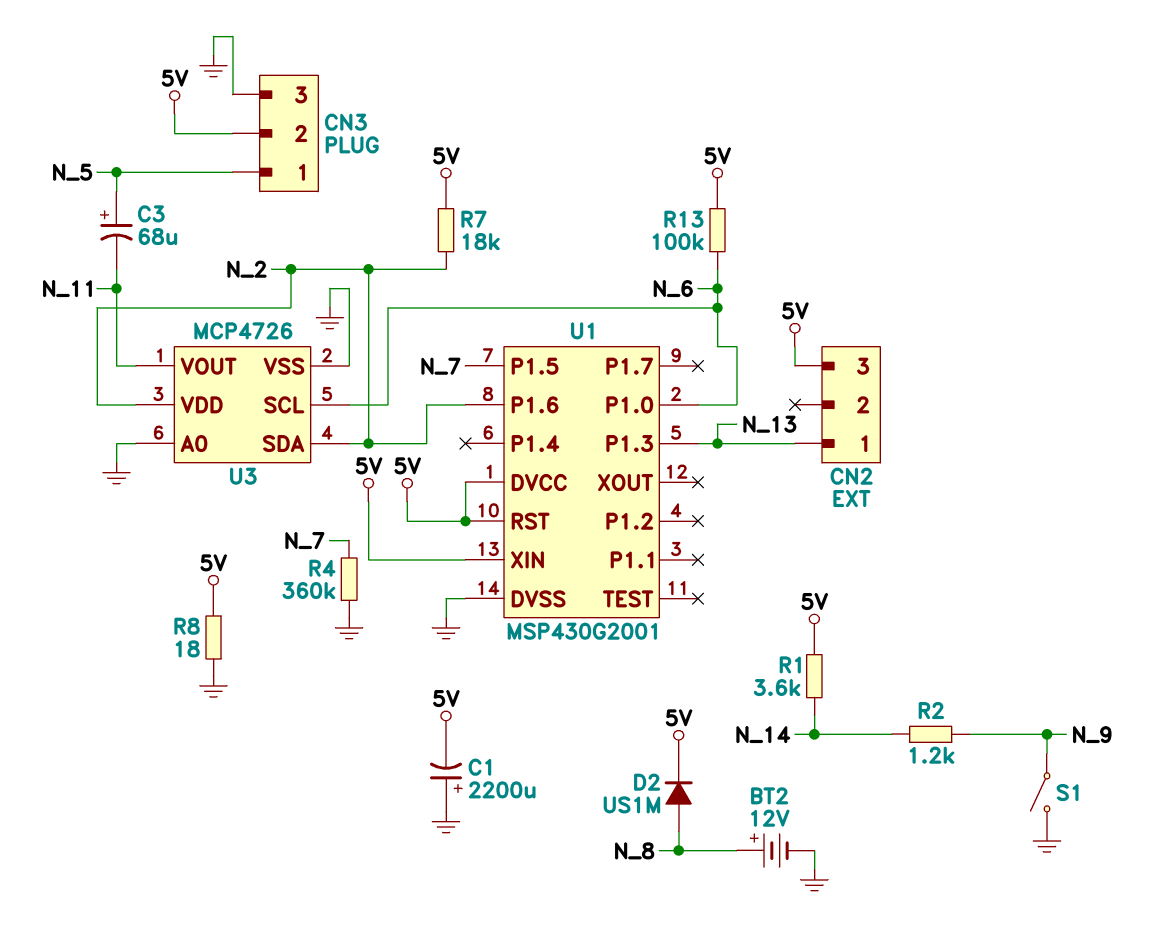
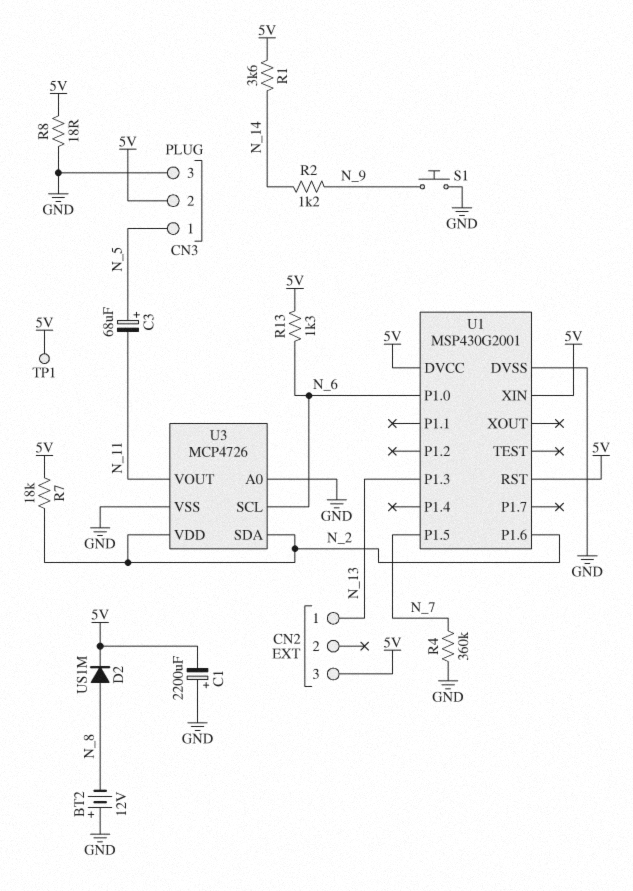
BT2: 12V (plus N_8, minus GND) -> 12V (plus GND, minus N_8)
R13: 100k (5V, N_6) -> 1.3k (5V, N_6)
S1: switch (GND, N_9) -> button (GND, N_9)
TP1: none -> test point (5V)

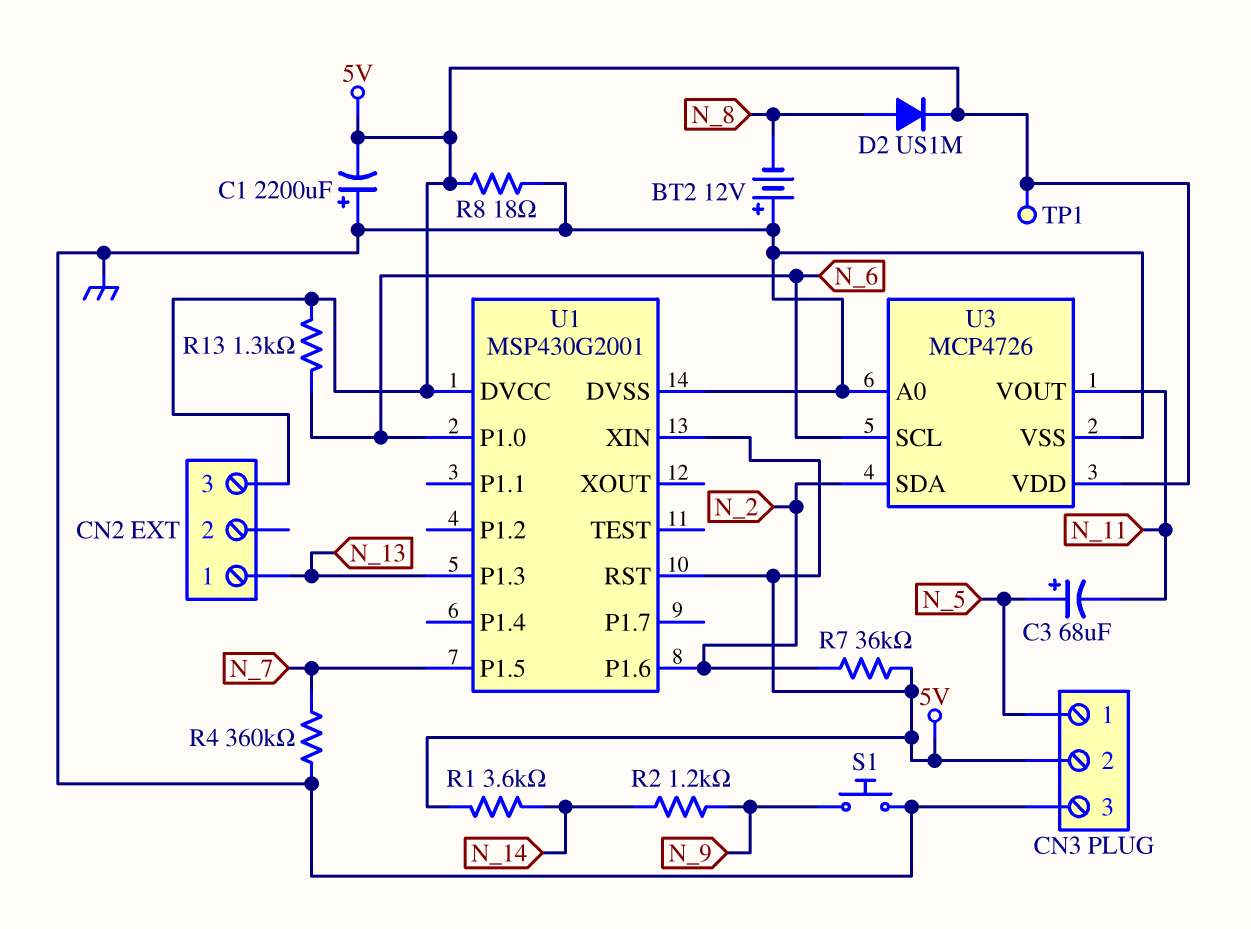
R7: 18k (5V, N_2) -> 36k (5V, N_2)
U3 pin VDD: N_2 -> 5V

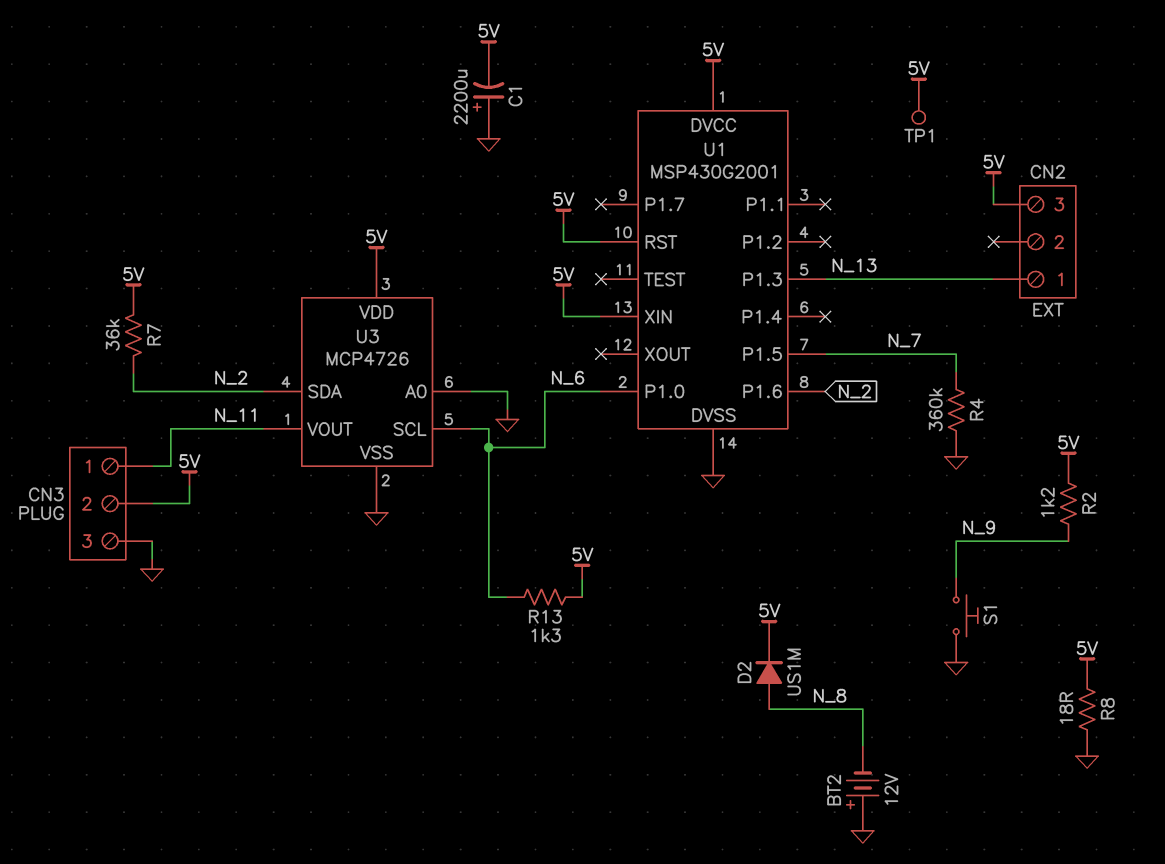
C3: 68uF (plus N_5, minus N_11) -> none
CN3 pin 1: N_5 -> N_11
R1: 3.6k (5V, N_14) -> none
R2: 1.2k (N_9, N_14) -> 1.2k (5V, N_9)

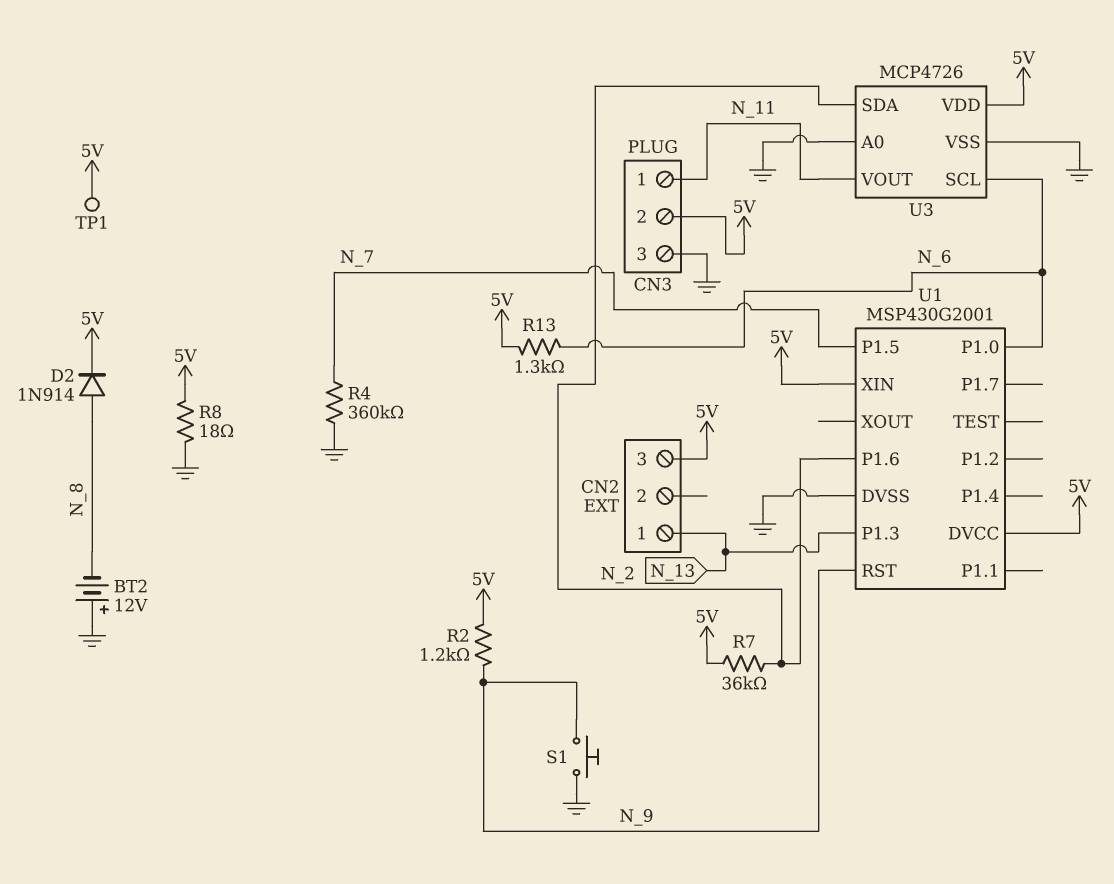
C1: 2200uF (plus GND, minus 5V) -> none
D2: diode US1M (A N_8, K 5V) -> diode 1N914 (A N_8, K 5V)
U1 pin RST: 5V -> N_9

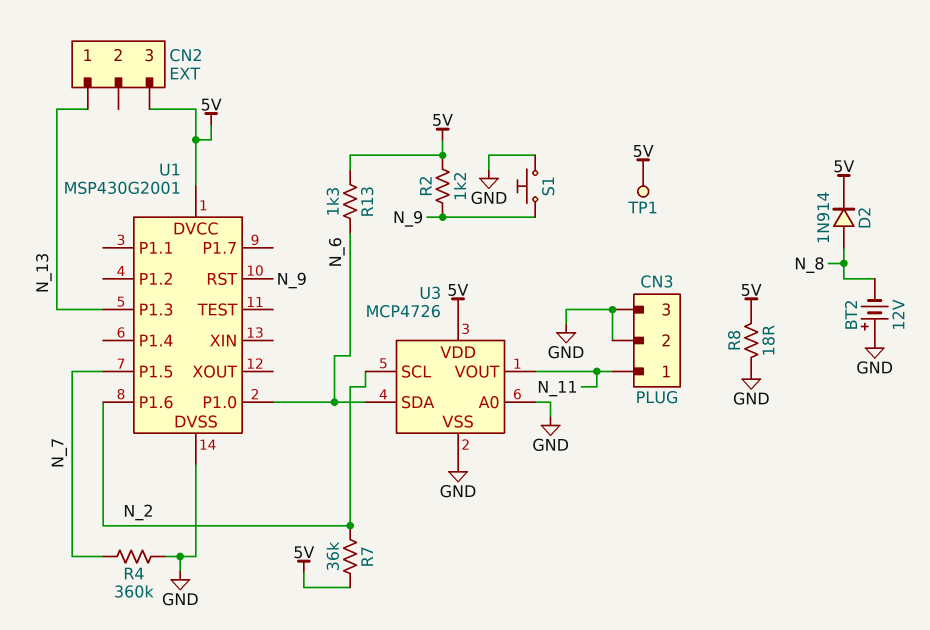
CN3 pin 2: 5V -> GND
U1 pin XIN: 5V -> none
U3 pin SCL: N_6 -> N_2
U3 pin SDA: N_2 -> N_6

